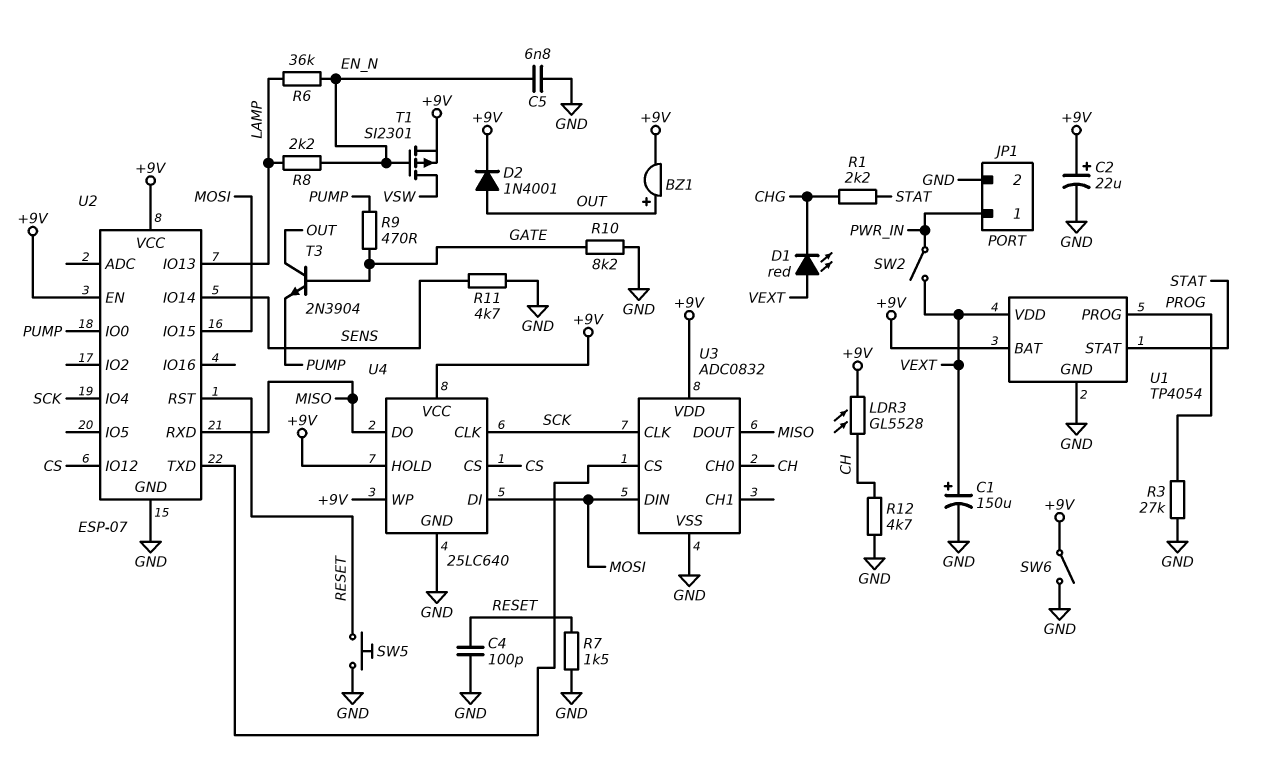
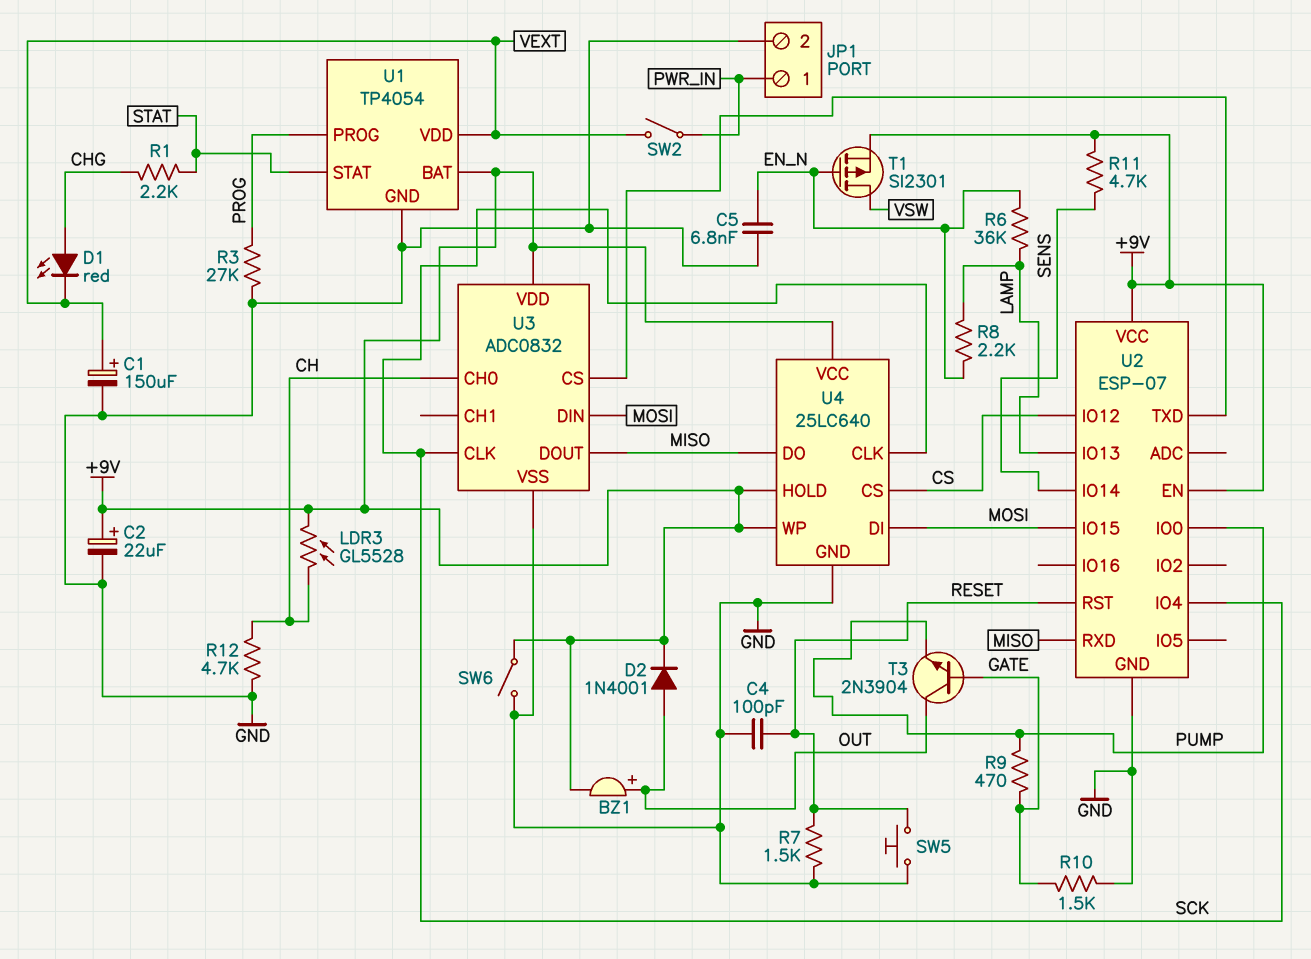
D1: LED red (A VEXT, K CHG) -> LED red (A CHG, K VEXT)
R10: 8.2k (GATE, GND) -> 1.5k (GATE, GND)
R11: 4.7k (GND, SENS) -> 4.7k (+9V, SENS)

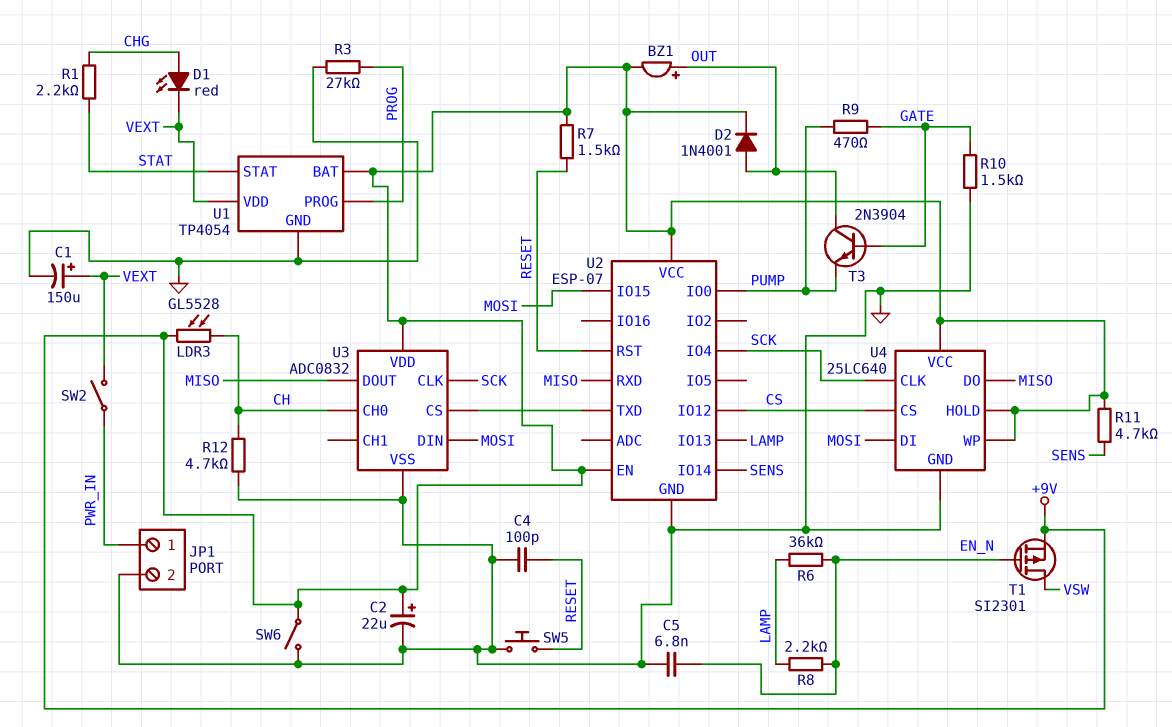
R7: 1.5k (GND, RESET) -> 1.5k (+9V, RESET)

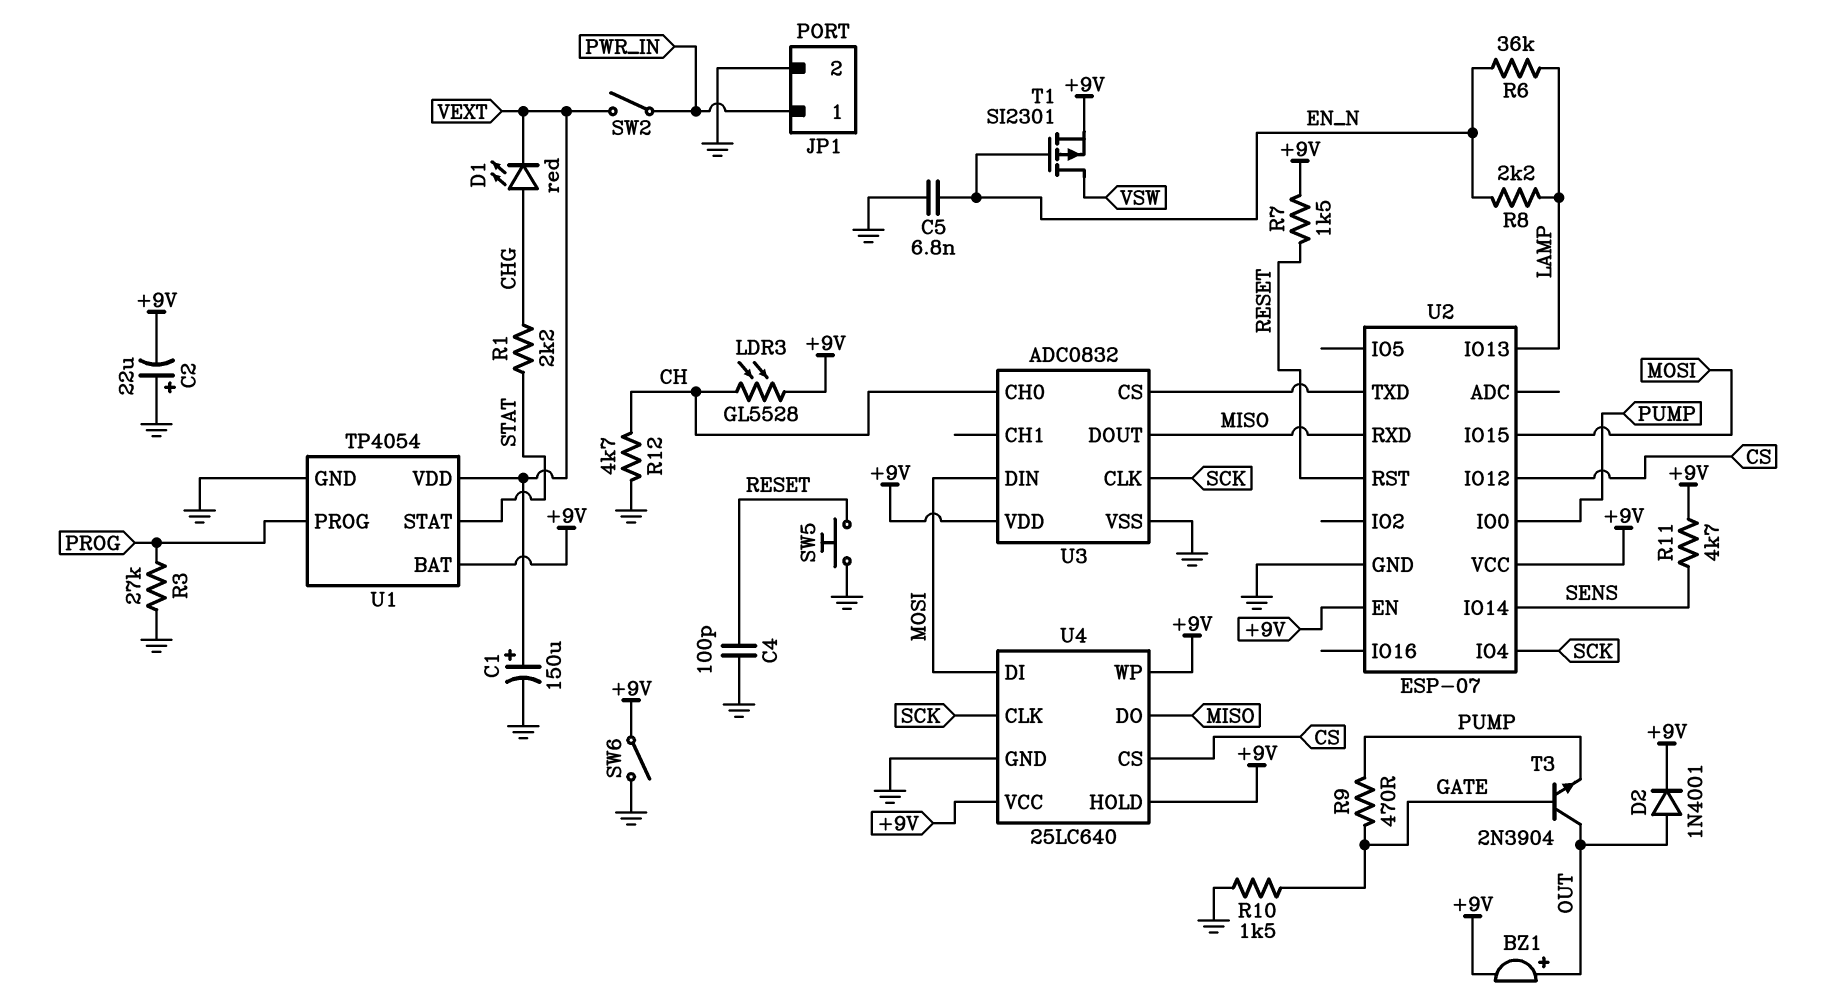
C2: 22uF (plus +9V, minus GND) -> 22uF (plus GND, minus +9V)

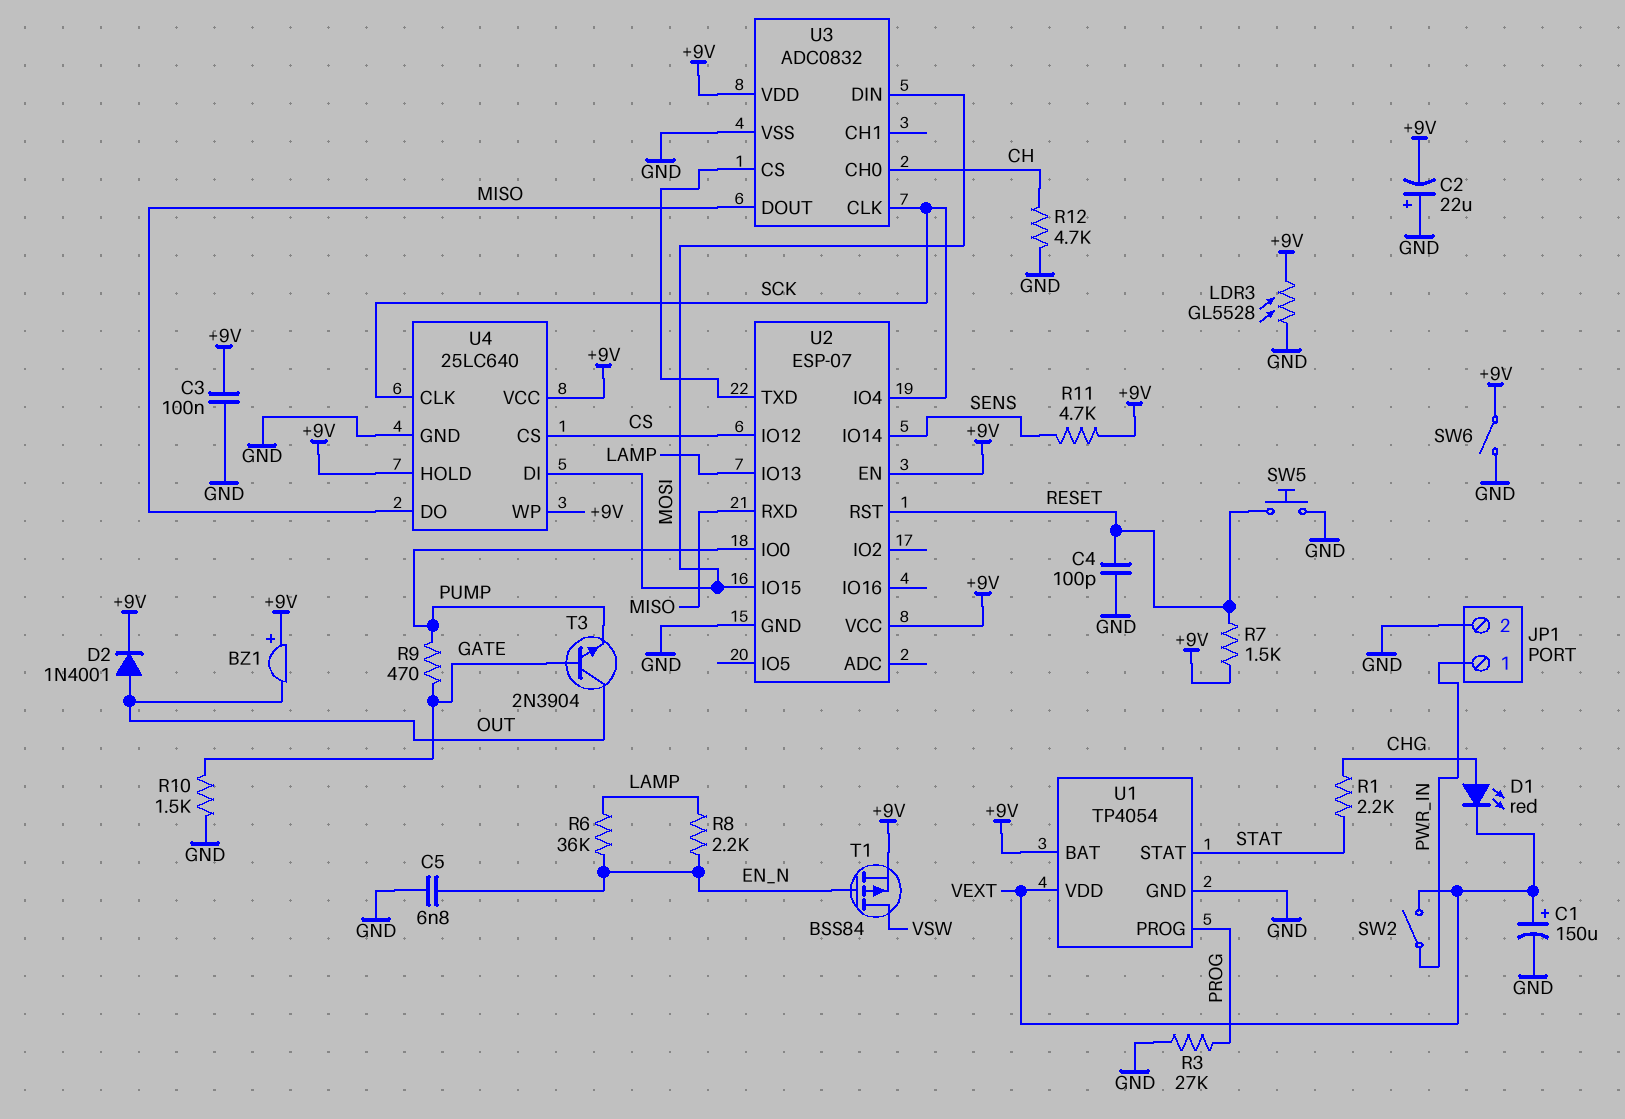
BZ1: buzzer (plus OUT, minus +9V) -> buzzer (plus +9V, minus OUT)
C3: none -> 100nF (+9V, GND)
LDR3: GL5528 (+9V, CH) -> GL5528 (+9V, GND)
T1: PMOS SI2301 (G EN_N, D VSW, S +9V) -> PMOS BSS84 (G EN_N, D VSW, S +9V)

